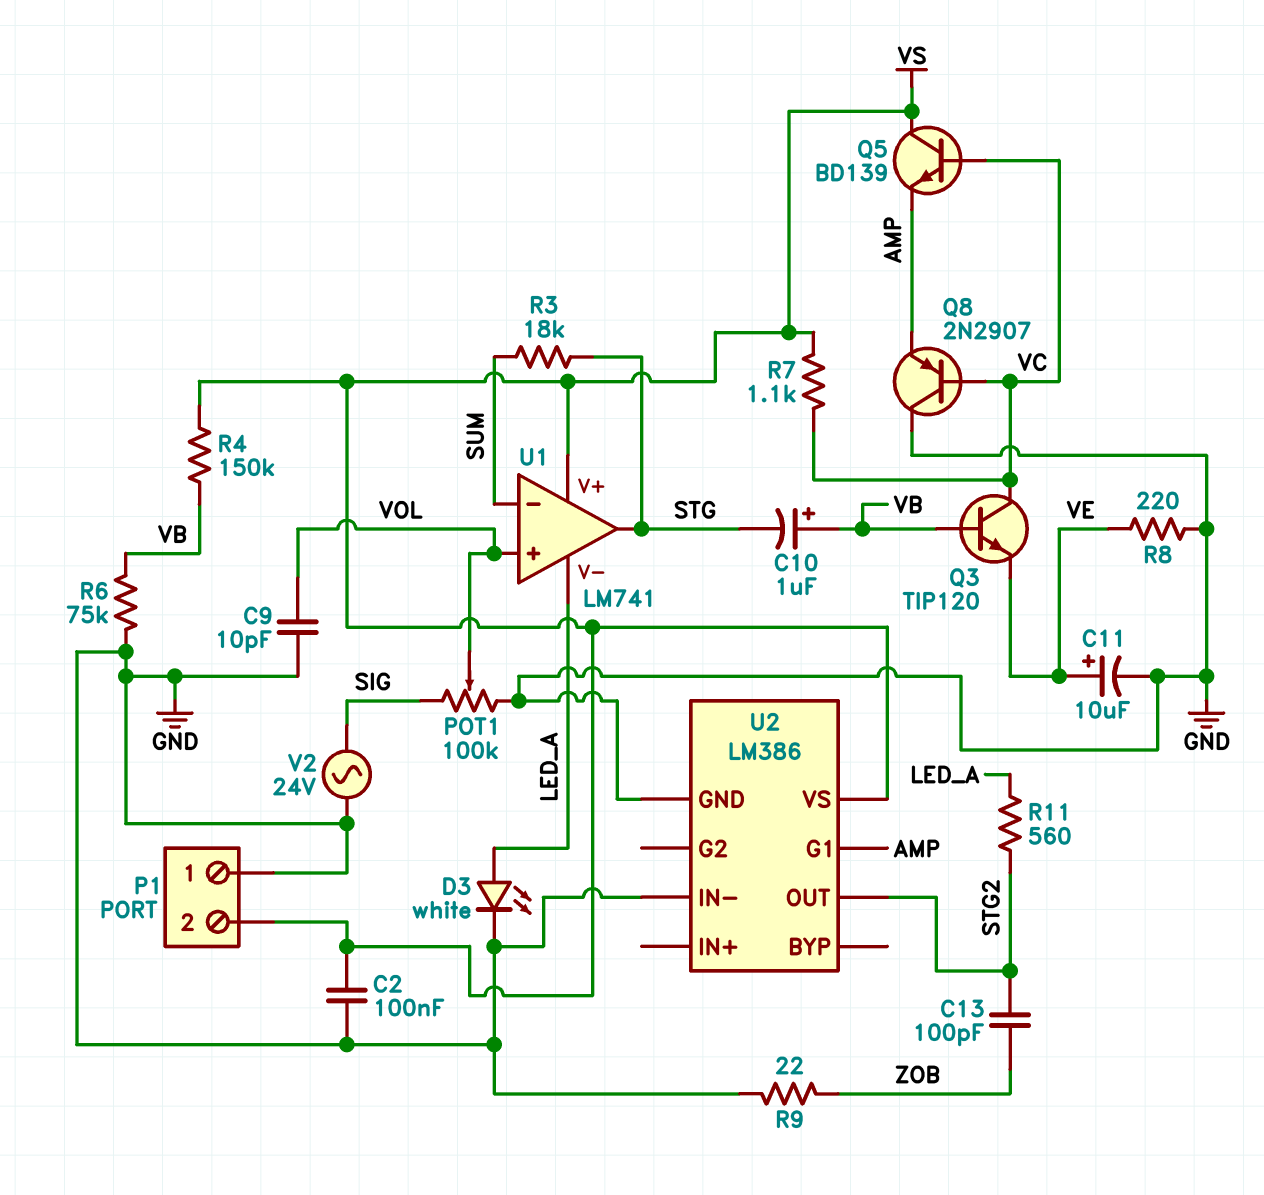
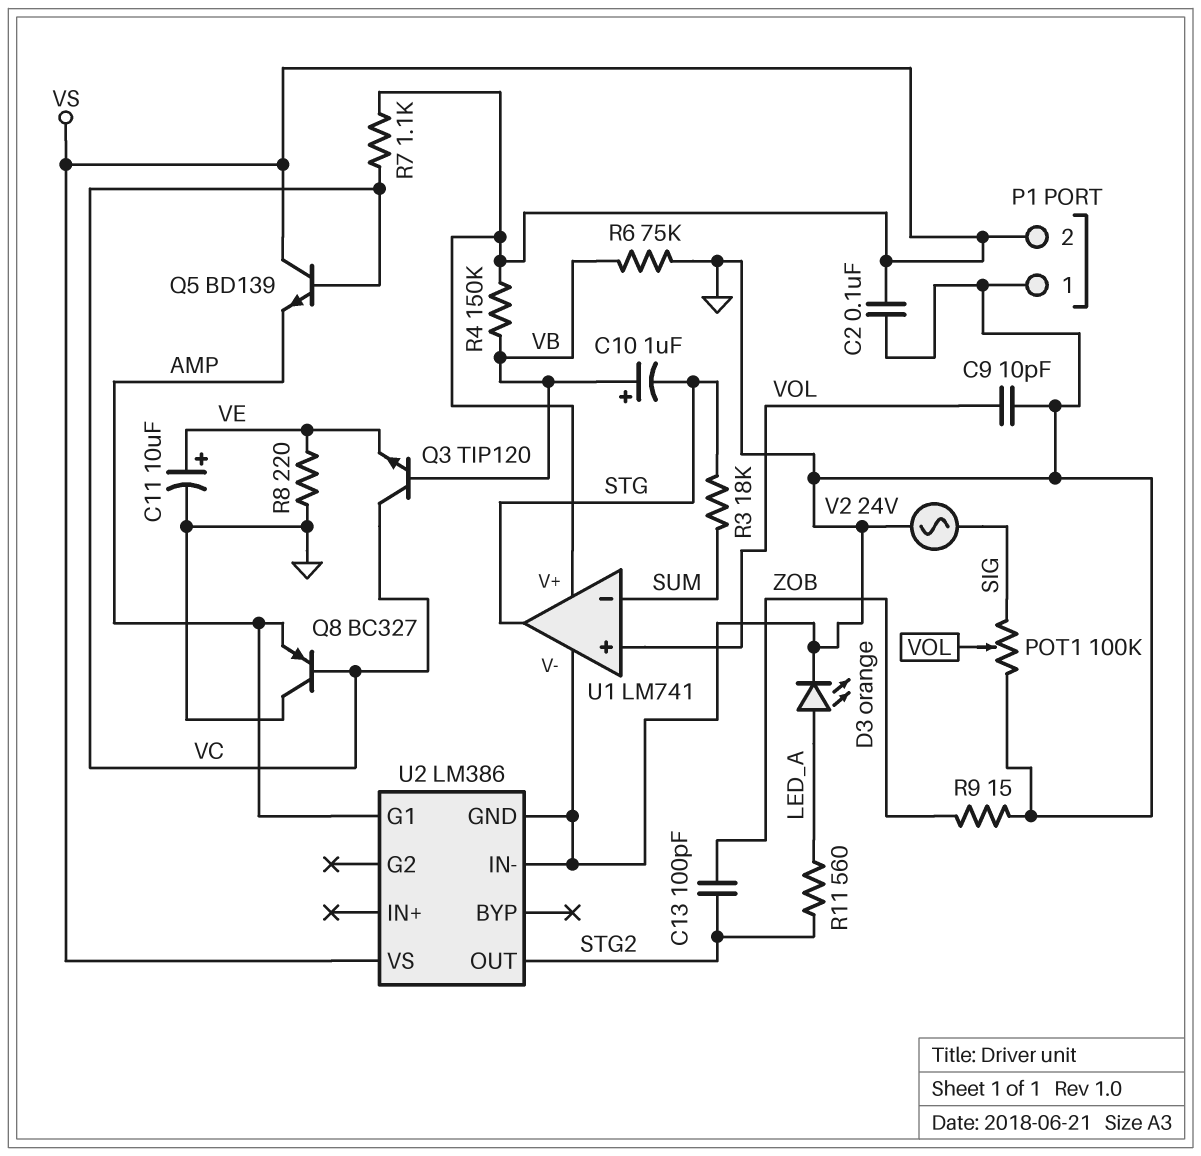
D3: LED white (A LED_A, K GND) -> LED orange (A LED_A, K GND)
Q8: PNP 2N2907 (B VC, C GND, E AMP) -> PNP BC327 (B VC, C GND, E AMP)
R9: 22 (GND, ZOB) -> 15 (GND, ZOB)
U1 pin V-: LED_A -> GND

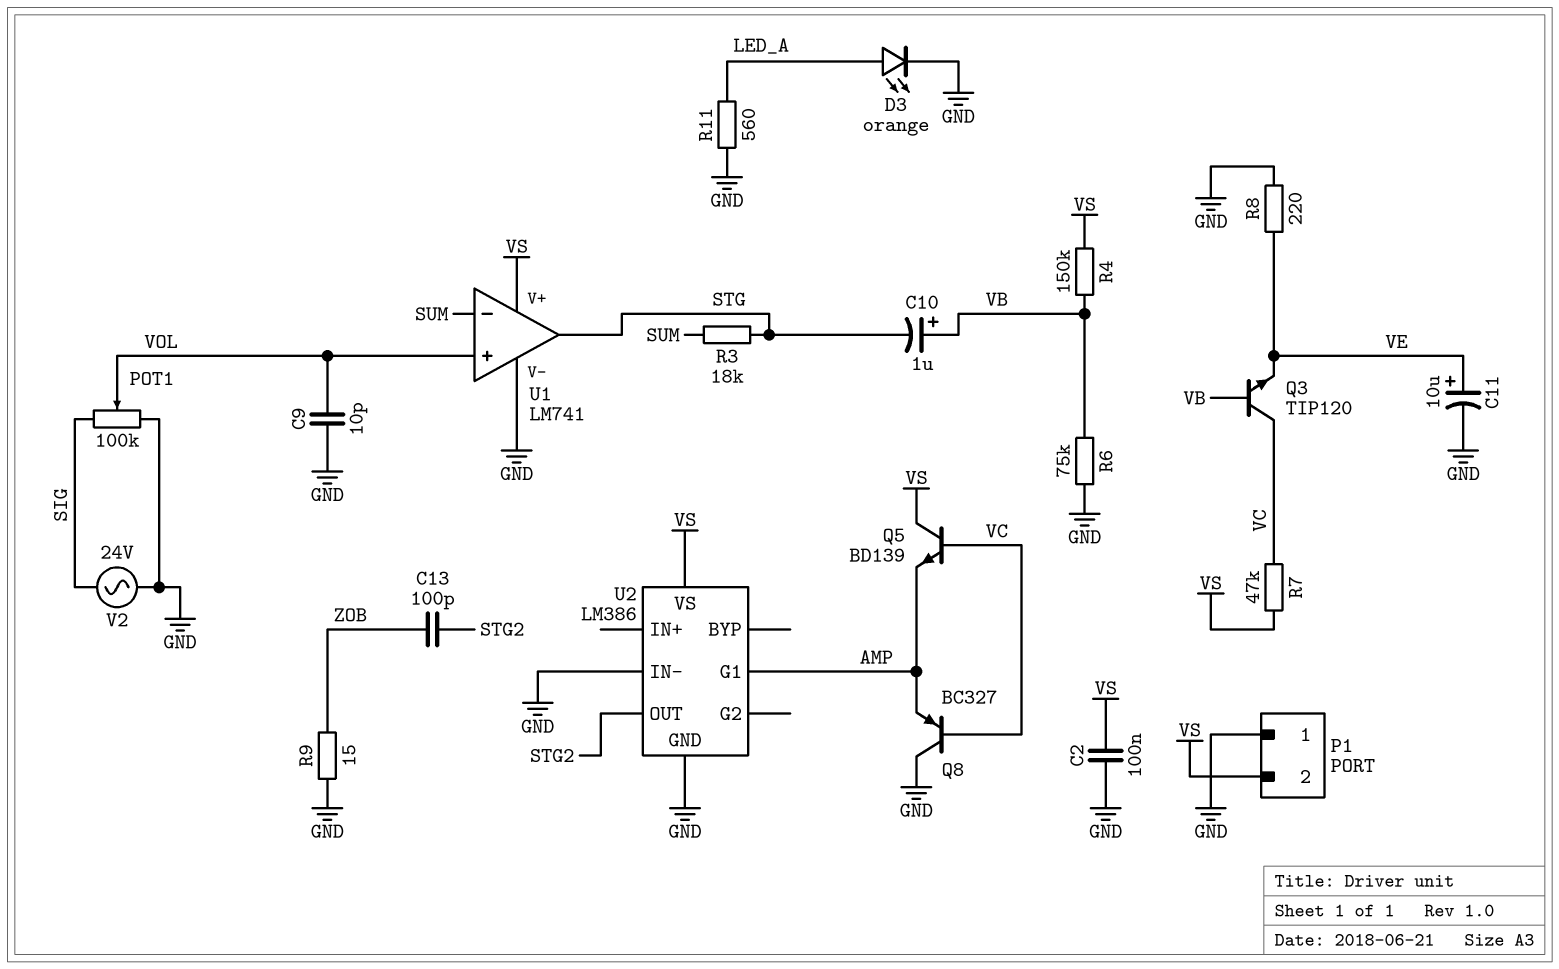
R7: 1.1k (VC, VS) -> 47k (VC, VS)
R11: 560 (LED_A, STG2) -> 560 (GND, LED_A)

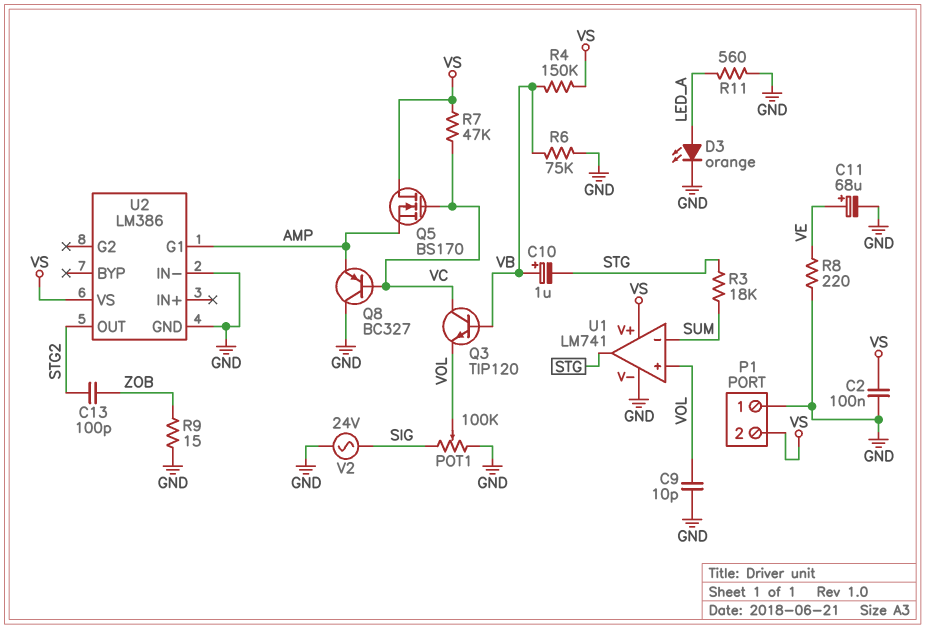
C11: 10uF (plus VE, minus GND) -> 68uF (plus VE, minus GND)
Q3: NPN TIP120 (B VB, C VC, E VE) -> NPN TIP120 (B VB, C VC, E VOL)
Q5: NPN BD139 (B VC, C VS, E AMP) -> NMOS BS170 (G VC, D VS, S AMP)

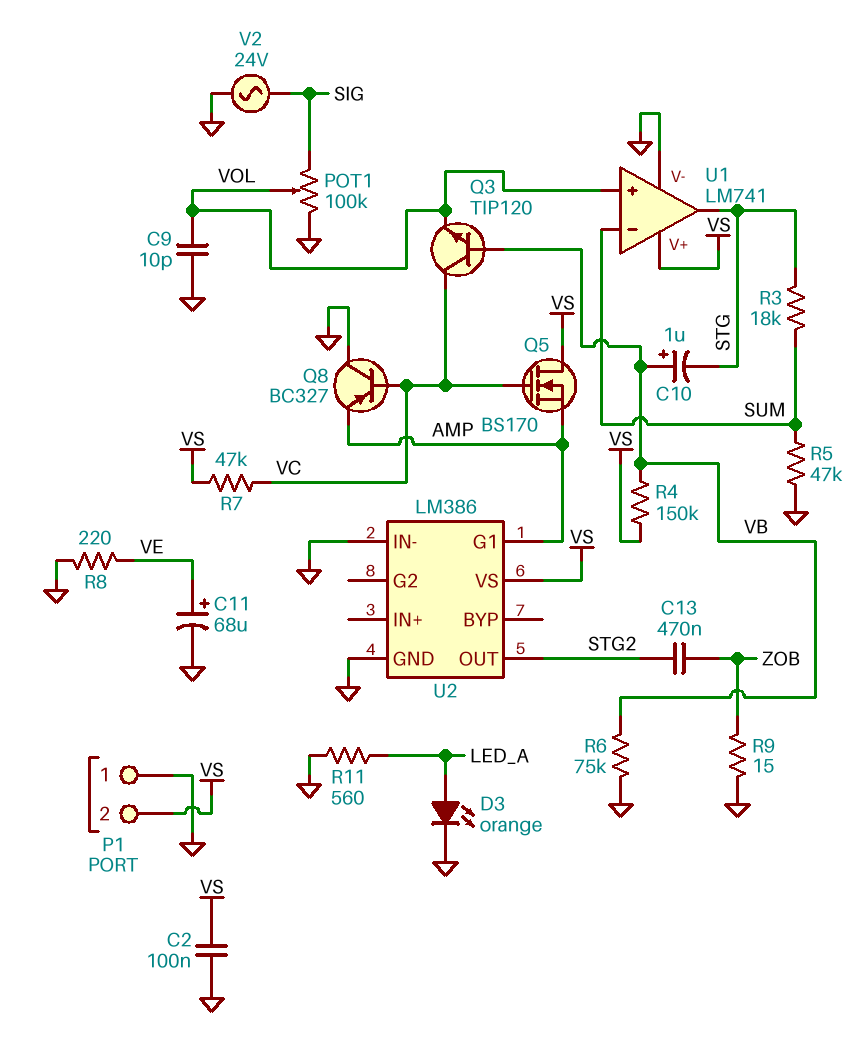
C13: 100pF (STG2, ZOB) -> 470nF (STG2, ZOB)
R5: none -> 47k (GND, SUM)

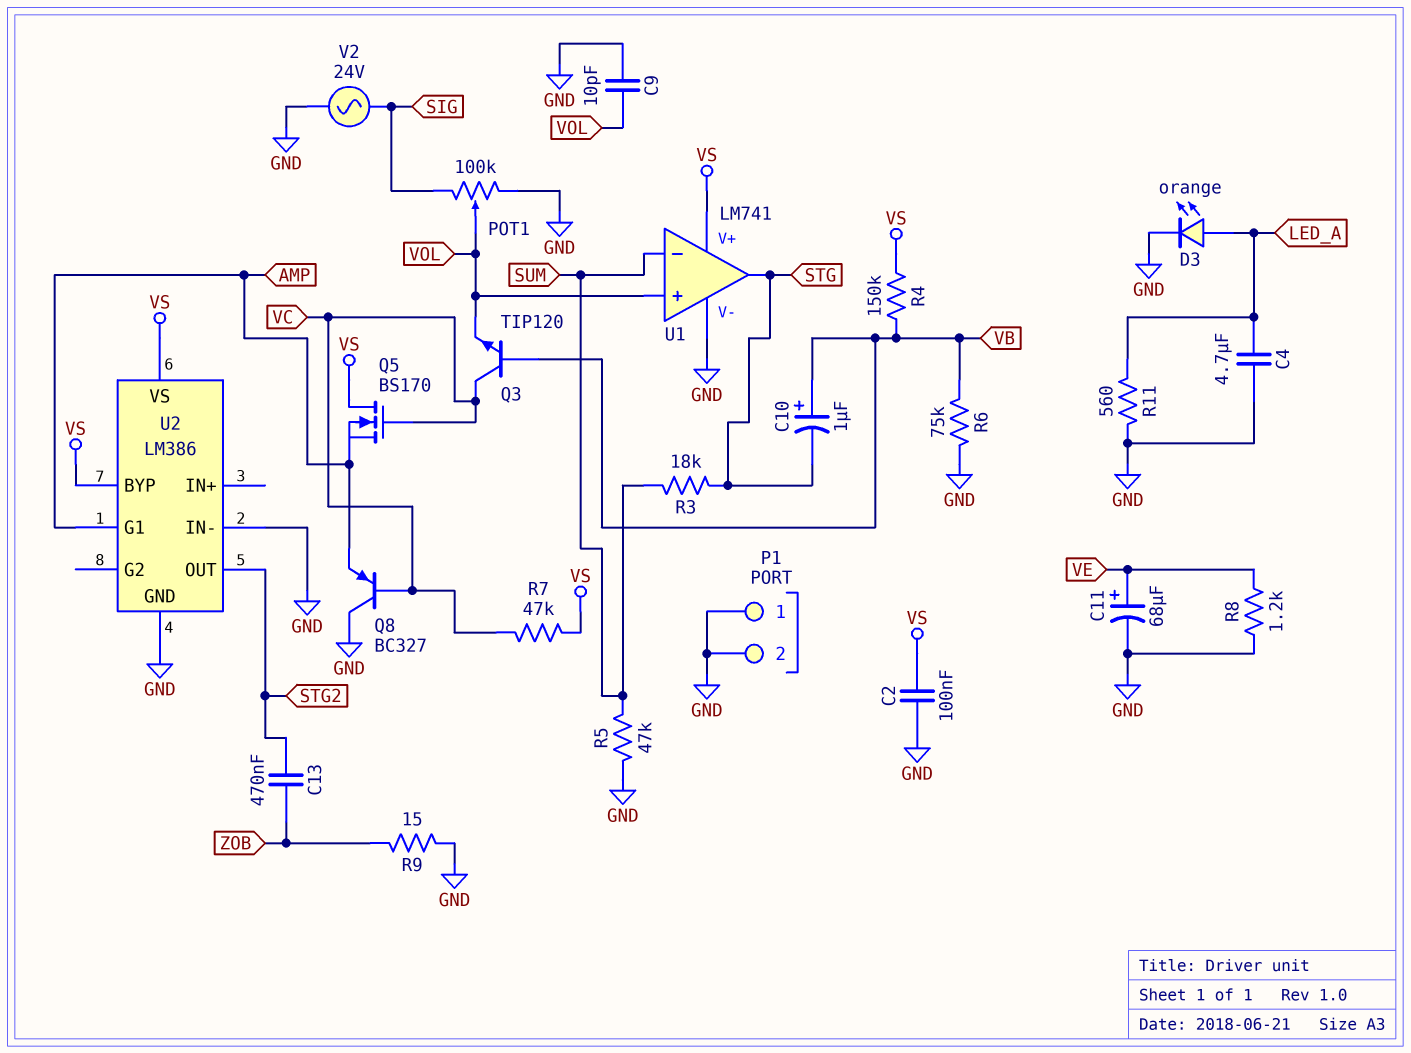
C4: none -> 4.7uF (GND, LED_A)
P1 pin 2: VS -> GND
R8: 220 (GND, VE) -> 1.2k (GND, VE)
U2 pin BYP: none -> VS

